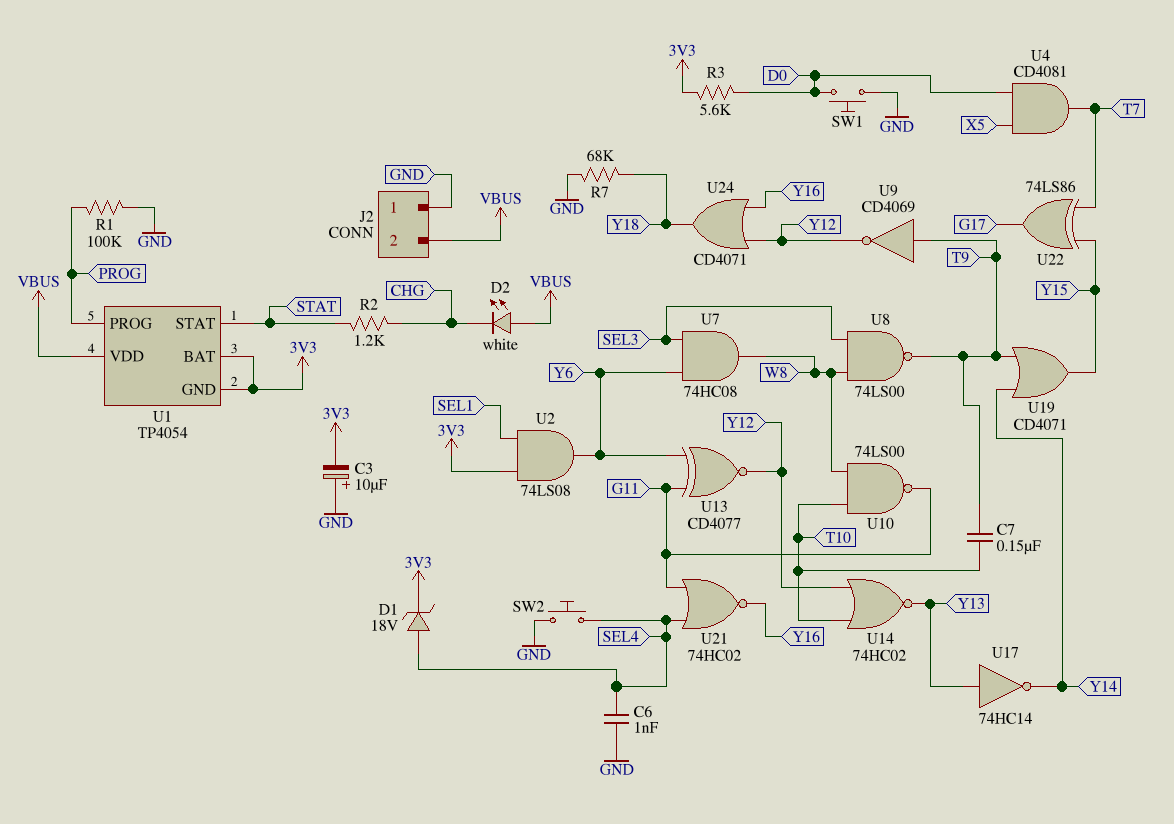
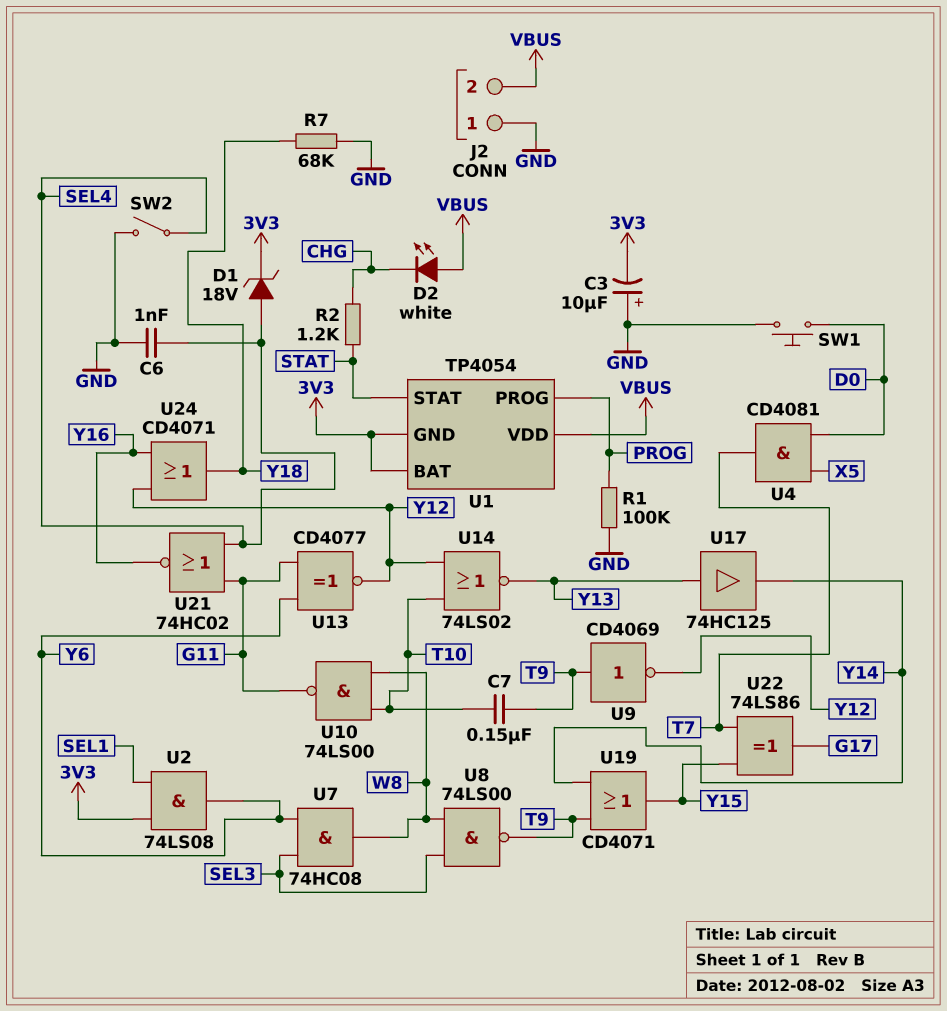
R3: 5.6k (3V3, D0) -> none
SW2: button (GND, SEL4) -> switch (GND, SEL4)
U14: NOR 74HC02 (in T10, in Y12, out Y13) -> NOR 74LS02 (in T10, in Y12, out Y13)
U17: NOT 74HC14 (in Y13, out Y14) -> buffer 74HC125 (in Y13, out Y14)

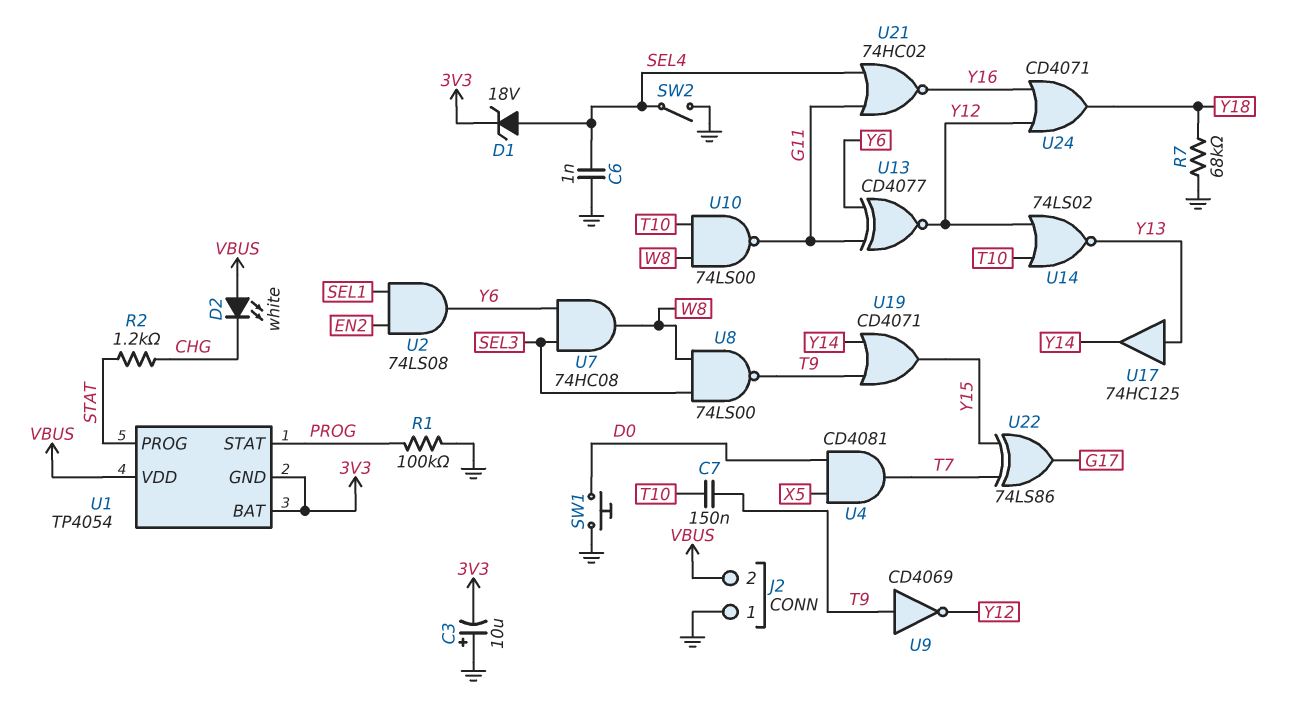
U1 pin PROG: PROG -> STAT
U1 pin STAT: STAT -> PROG
U2: AND 74LS08 (in 3V3, in SEL1, out Y6) -> AND 74LS08 (in EN2, in SEL1, out Y6)

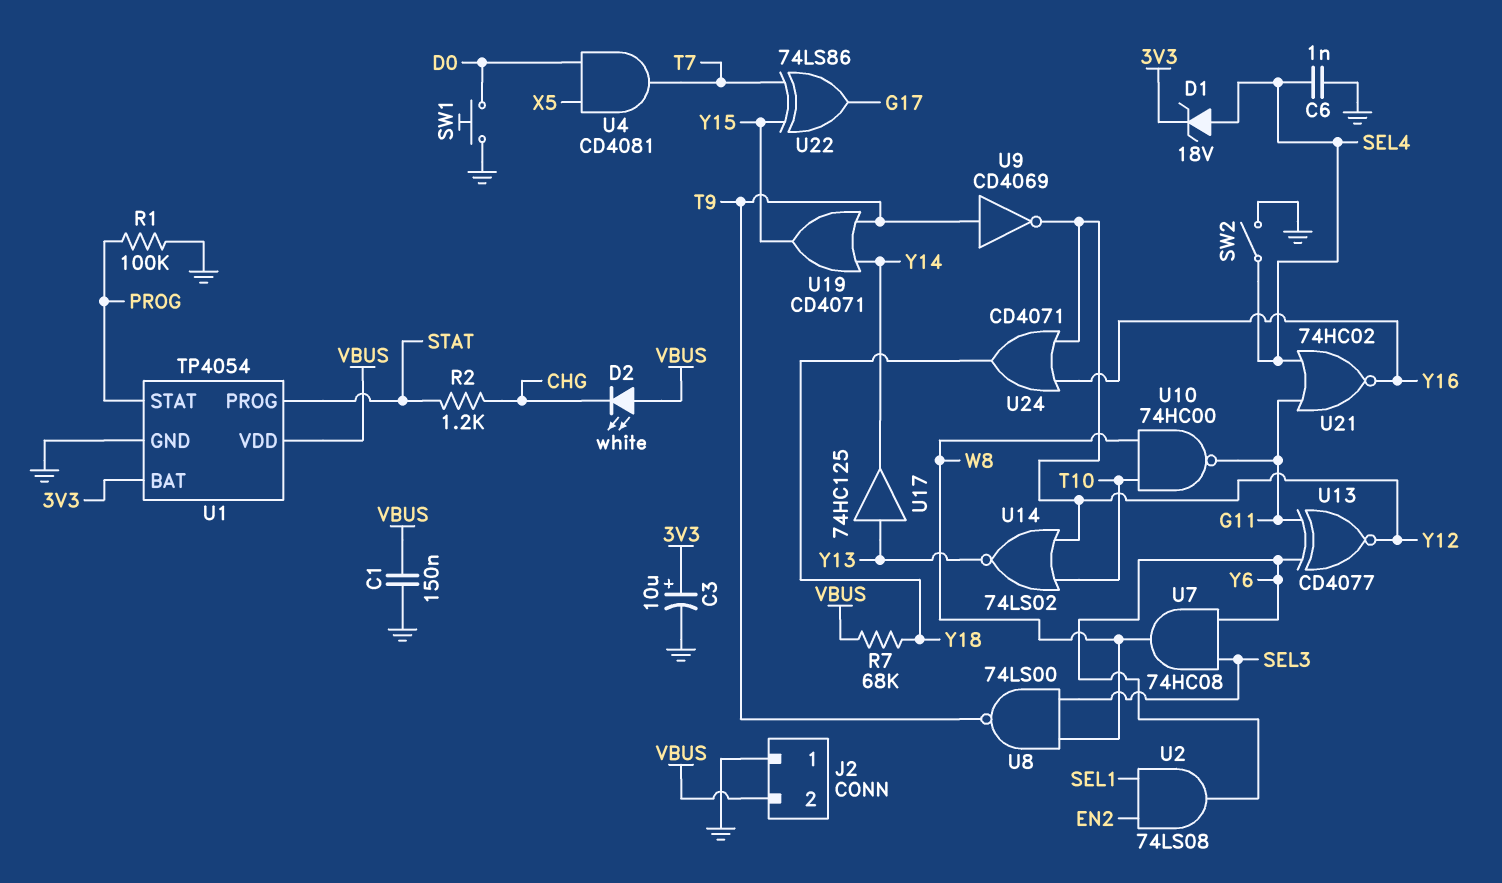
C1: none -> 150nF (GND, VBUS)
C3: 10uF (plus GND, minus 3V3) -> 10uF (plus 3V3, minus GND)
C7: 150nF (T9, T10) -> none
R7: 68k (GND, Y18) -> 68k (VBUS, Y18)
U1 pin GND: 3V3 -> GND
U10: NAND 74LS00 (in T10, in W8, out G11) -> NAND 74HC00 (in T10, in W8, out G11)

